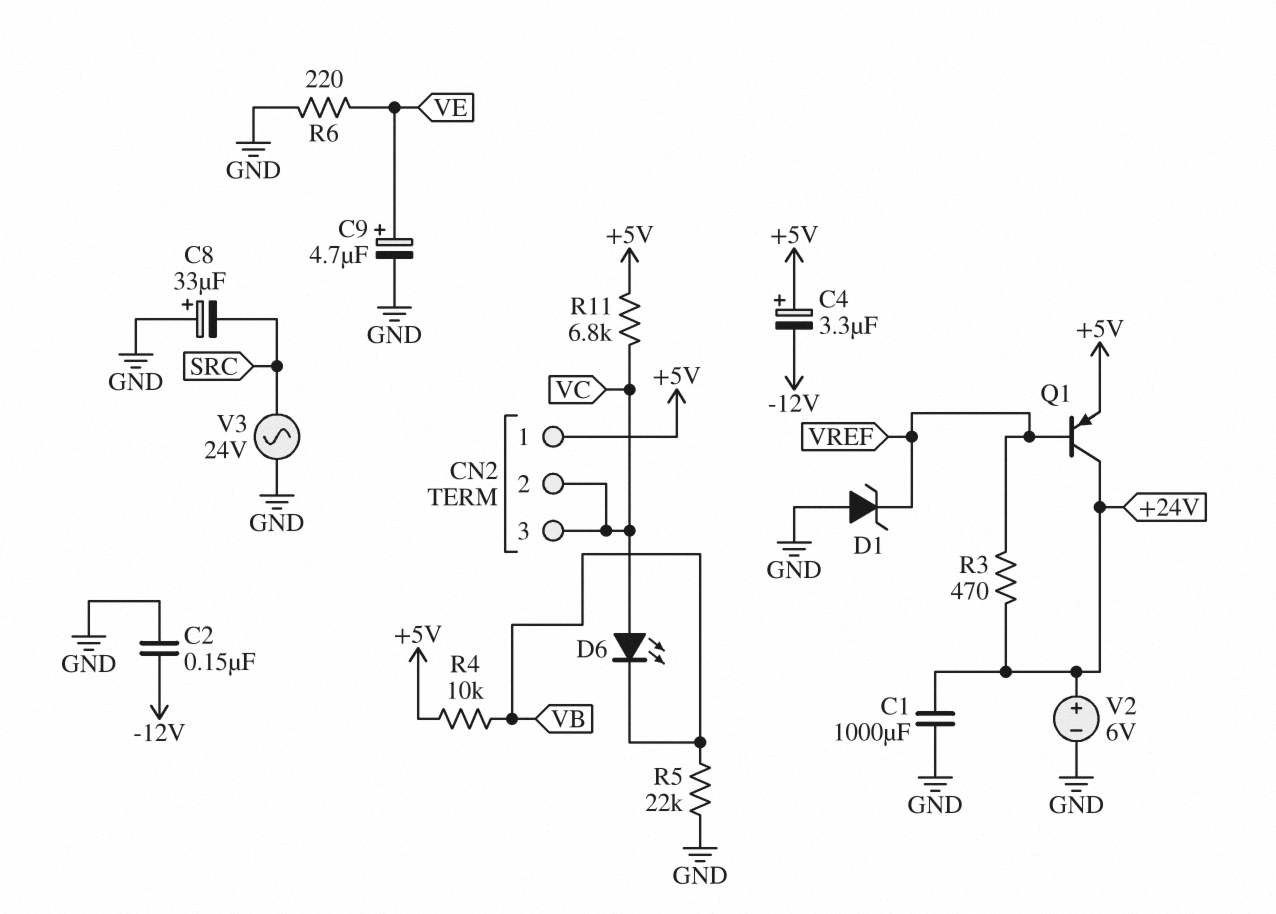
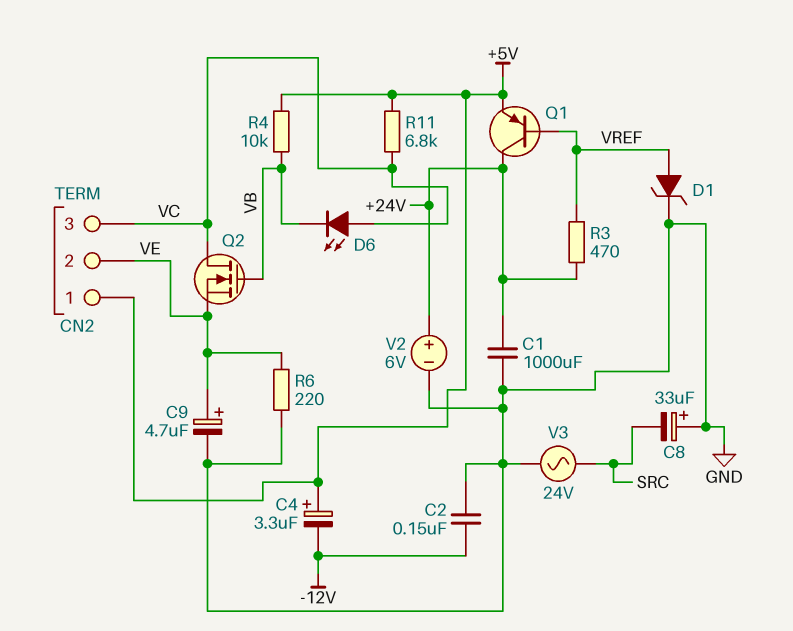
CN2 pin 2: VC -> VE
D1: zener (A GND, K VREF) -> zener (A VREF, K GND)
Q2: none -> NMOS (G VB, D VC, S VE)
R5: 22k (GND, VB) -> none

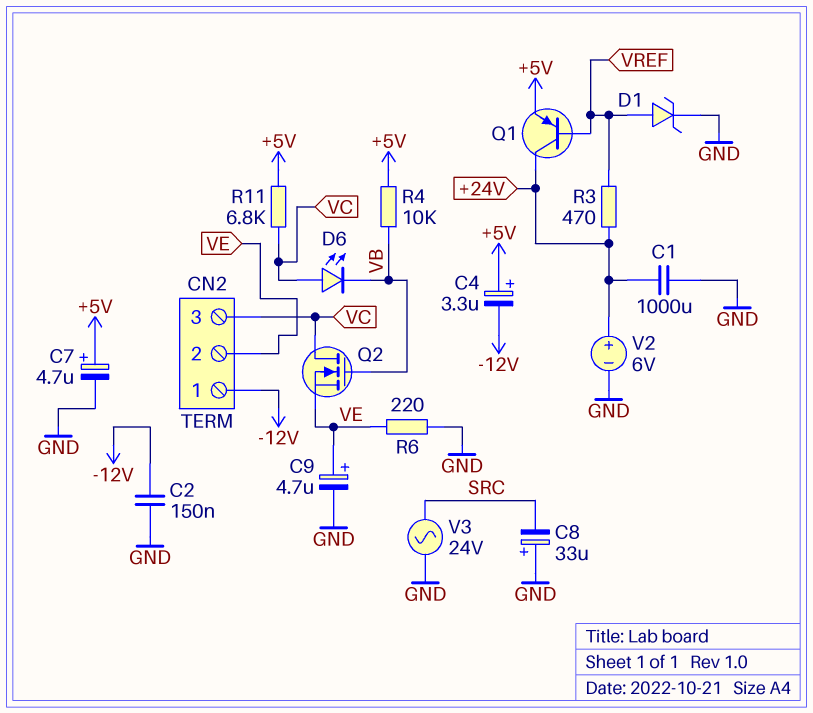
C7: none -> 4.7uF (plus +5V, minus GND)
CN2 pin 1: +5V -> -12V

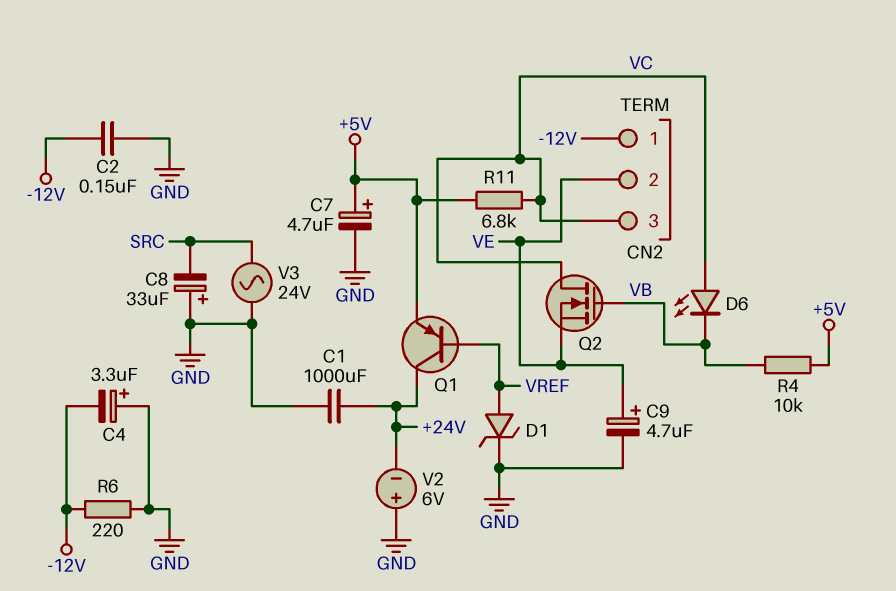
C4: 3.3uF (plus +5V, minus -12V) -> 3.3uF (plus GND, minus -12V)
R3: 470 (+24V, VREF) -> none
R6: 220 (GND, VE) -> 220 (-12V, GND)
V2: 6V (plus +24V, minus GND) -> 6V (plus GND, minus +24V)

